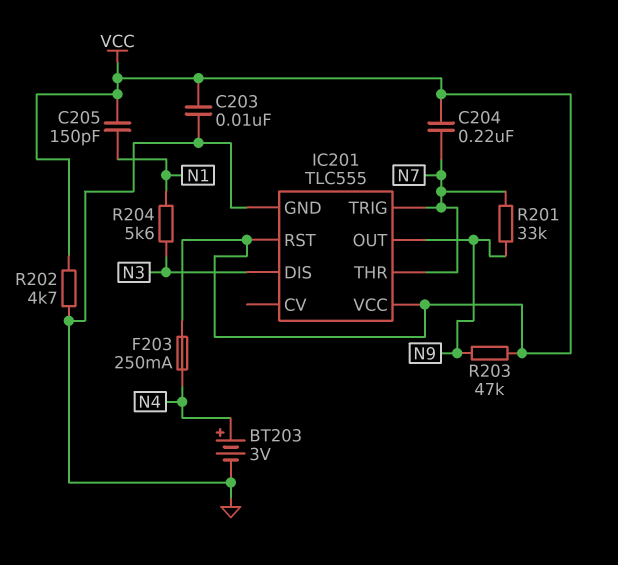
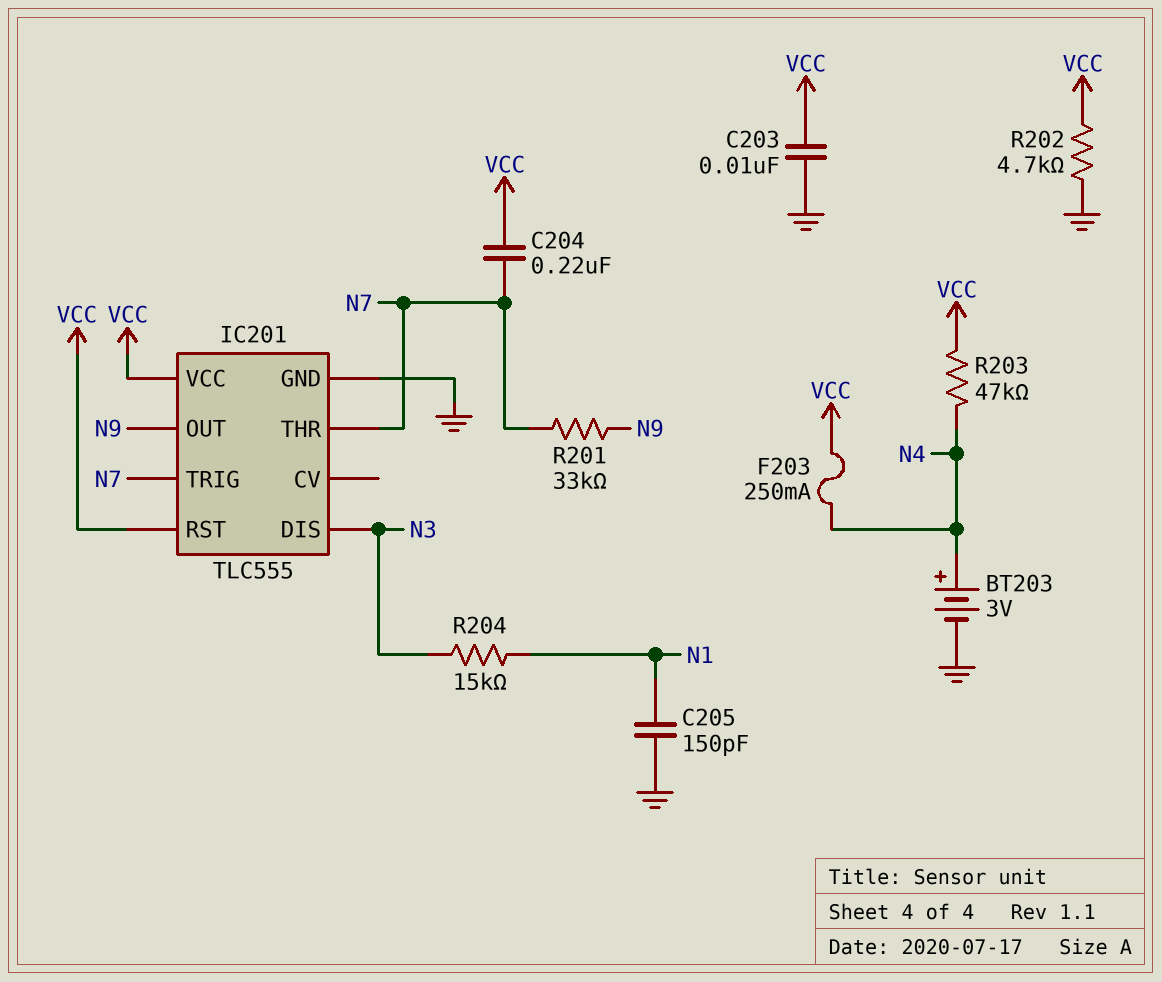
C205: 150pF (N1, VCC) -> 150pF (GND, N1)
R203: 47k (N9, VCC) -> 47k (N4, VCC)
R204: 5.6k (N1, N3) -> 15k (N1, N3)

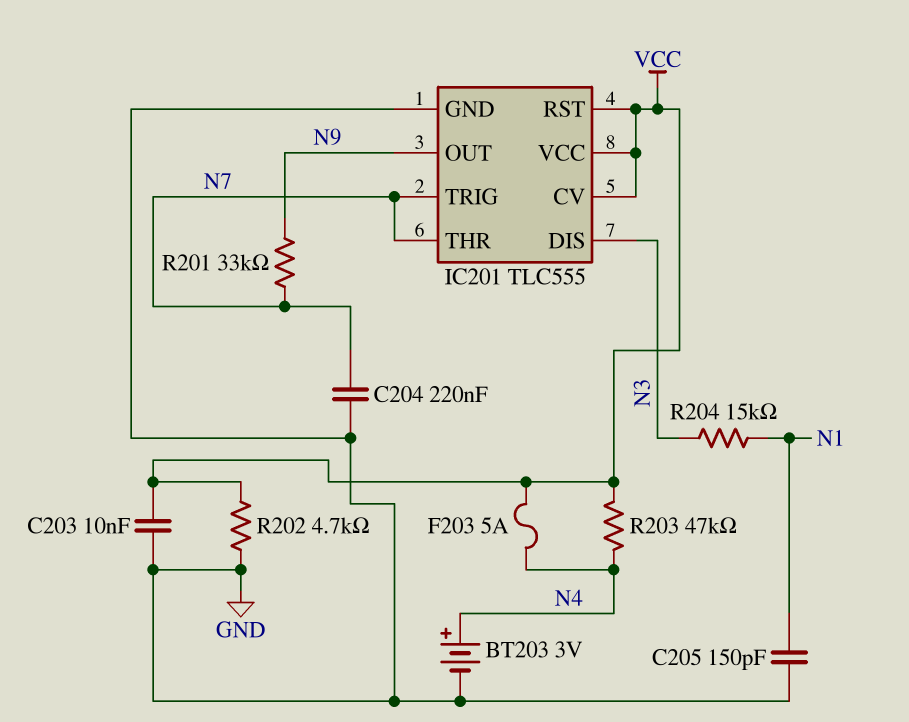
C204: 220nF (N7, VCC) -> 220nF (GND, N7)
F203: 250mA (N4, VCC) -> 5A (N4, VCC)
IC201 pin CV: none -> VCC

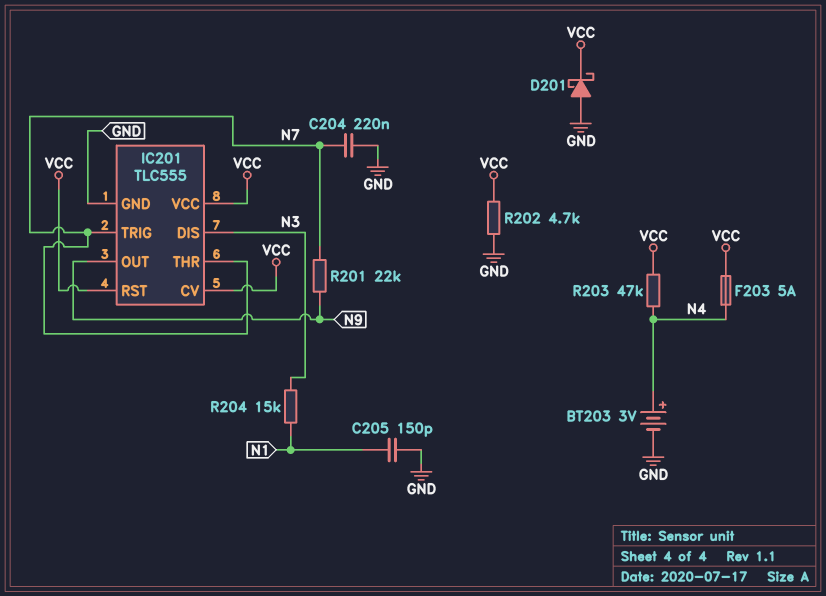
C203: 10nF (GND, VCC) -> none
D201: none -> schottky (A GND, K VCC)
R201: 33k (N7, N9) -> 22k (N7, N9)

